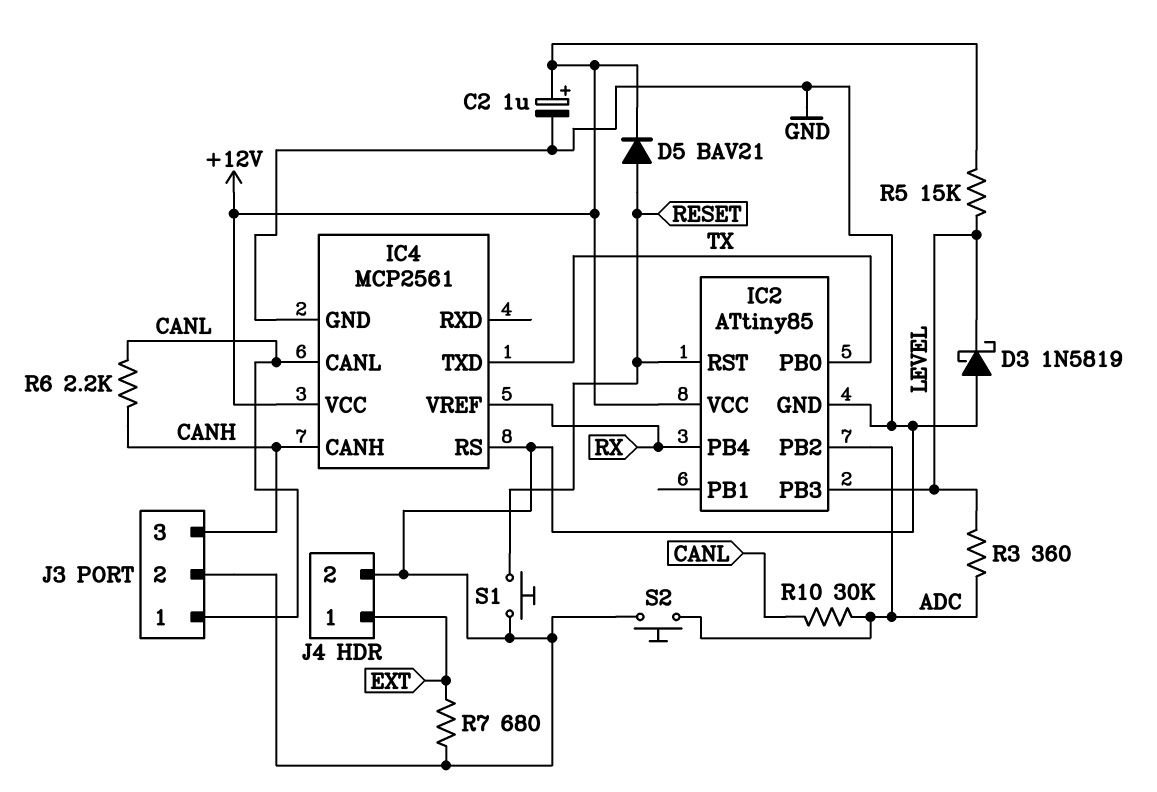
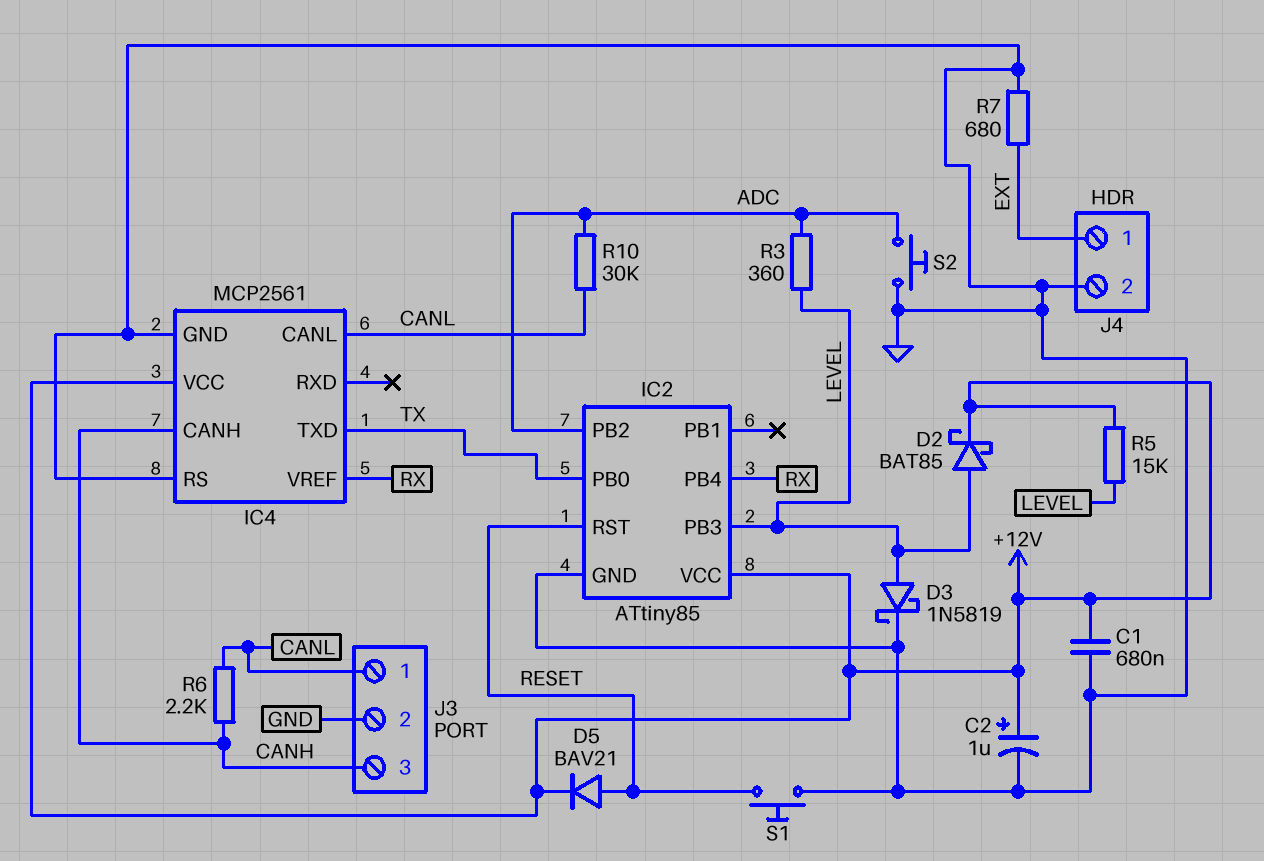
C1: none -> 680nF (+12V, GND)
D2: none -> schottky BAT85 (A LEVEL, K +12V)
D3: schottky 1N5819 (A GND, K LEVEL) -> schottky 1N5819 (A LEVEL, K GND)

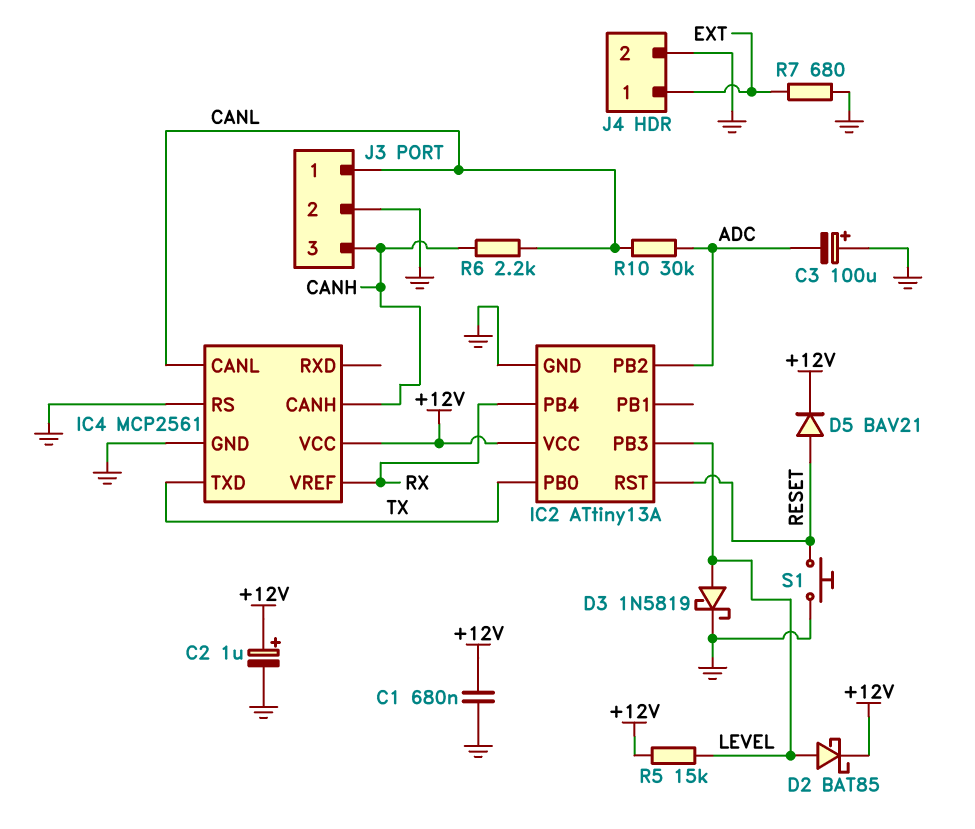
C3: none -> 100uF (plus GND, minus ADC)
IC2: ATtiny85 -> ATtiny13A
R3: 360 (ADC, LEVEL) -> none
S2: button (ADC, GND) -> none

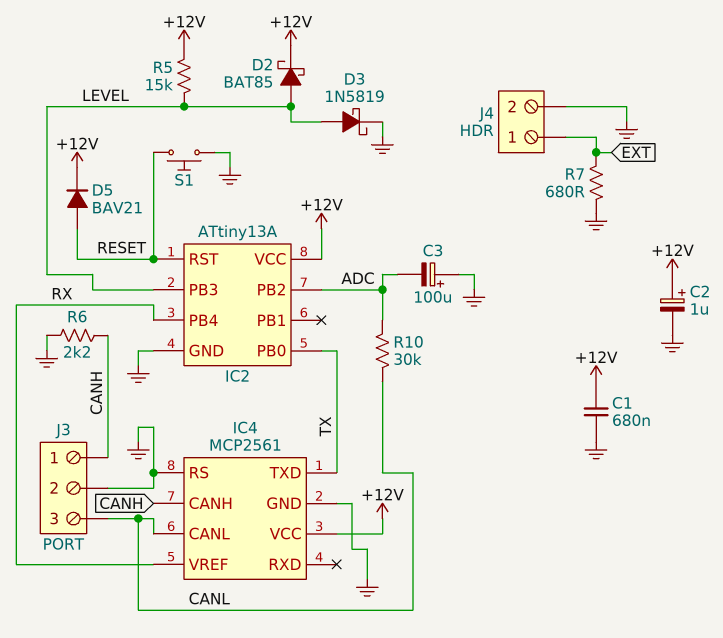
J3 pin 1: CANL -> CANH
J3 pin 3: CANH -> CANL
R6: 2.2k (CANH, CANL) -> 2.2k (CANH, GND)

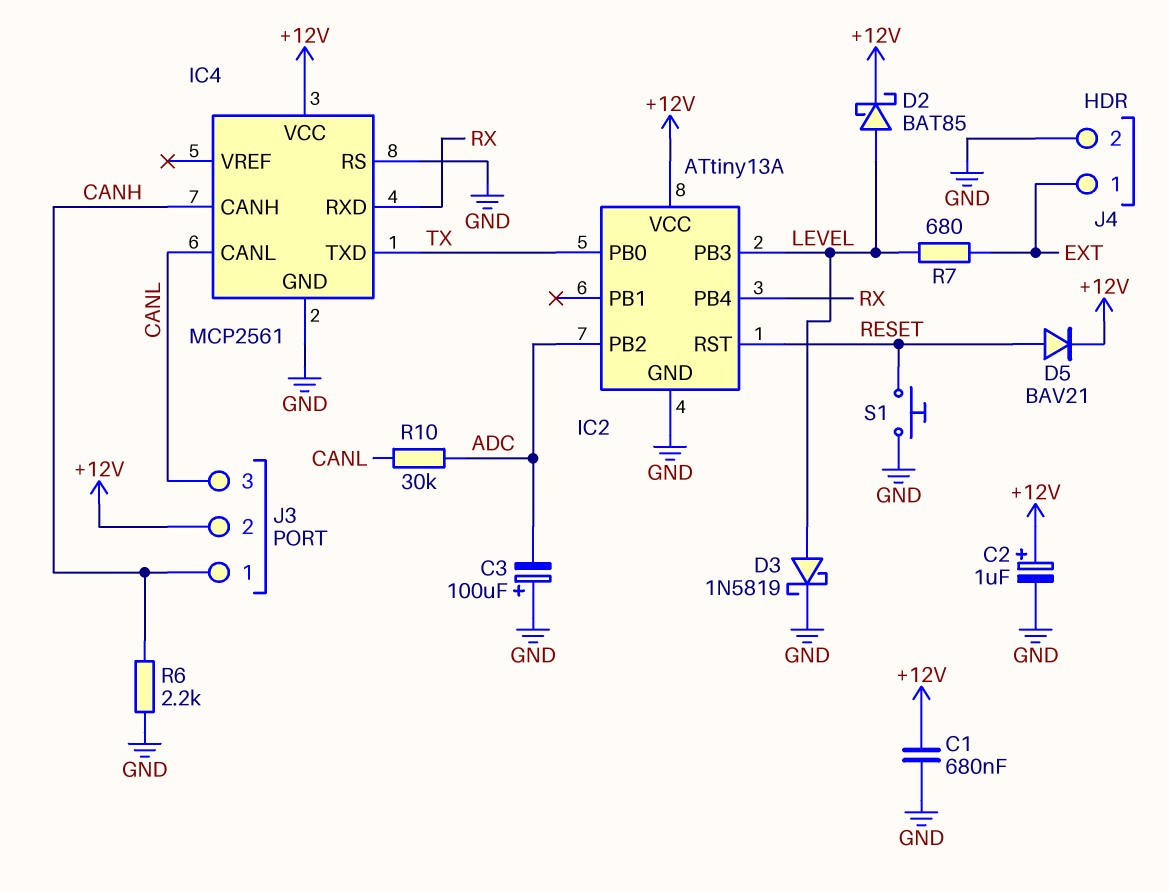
IC4 pin RXD: none -> RX
IC4 pin VREF: RX -> none
J3 pin 2: GND -> +12V
R5: 15k (+12V, LEVEL) -> none
R7: 680 (EXT, GND) -> 680 (EXT, LEVEL)

